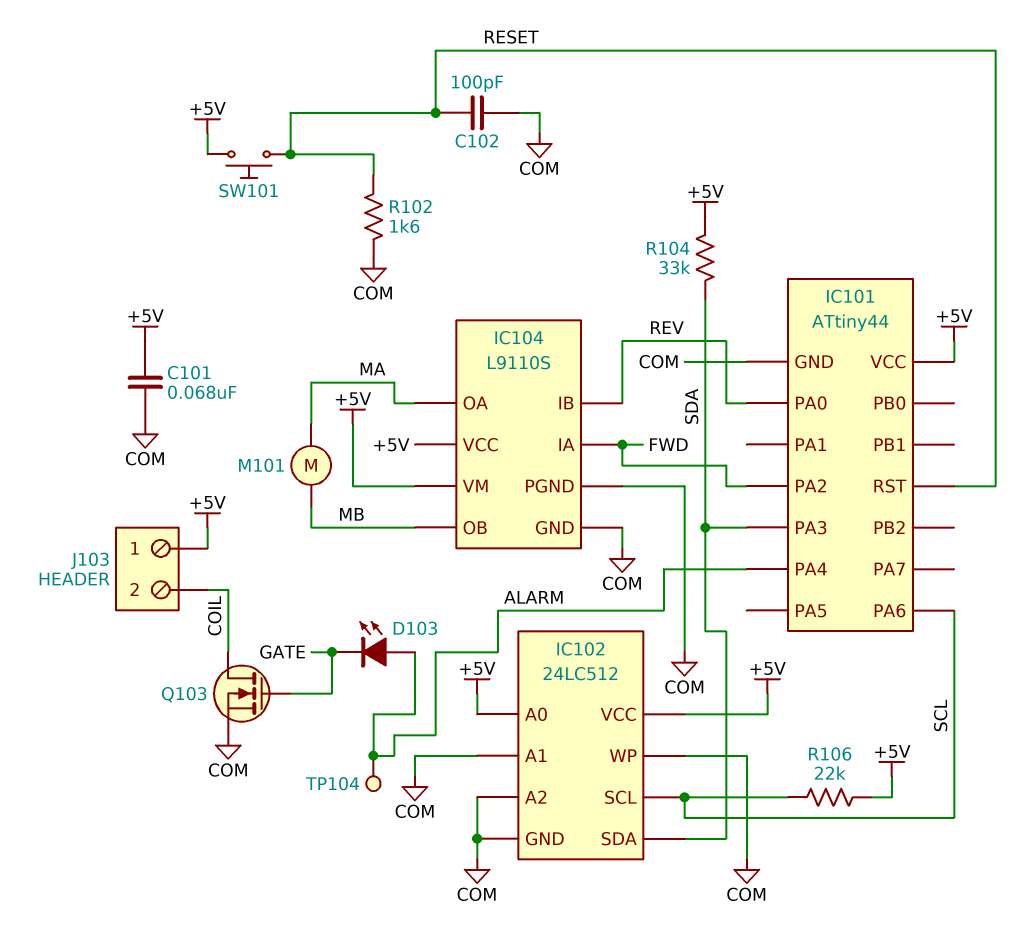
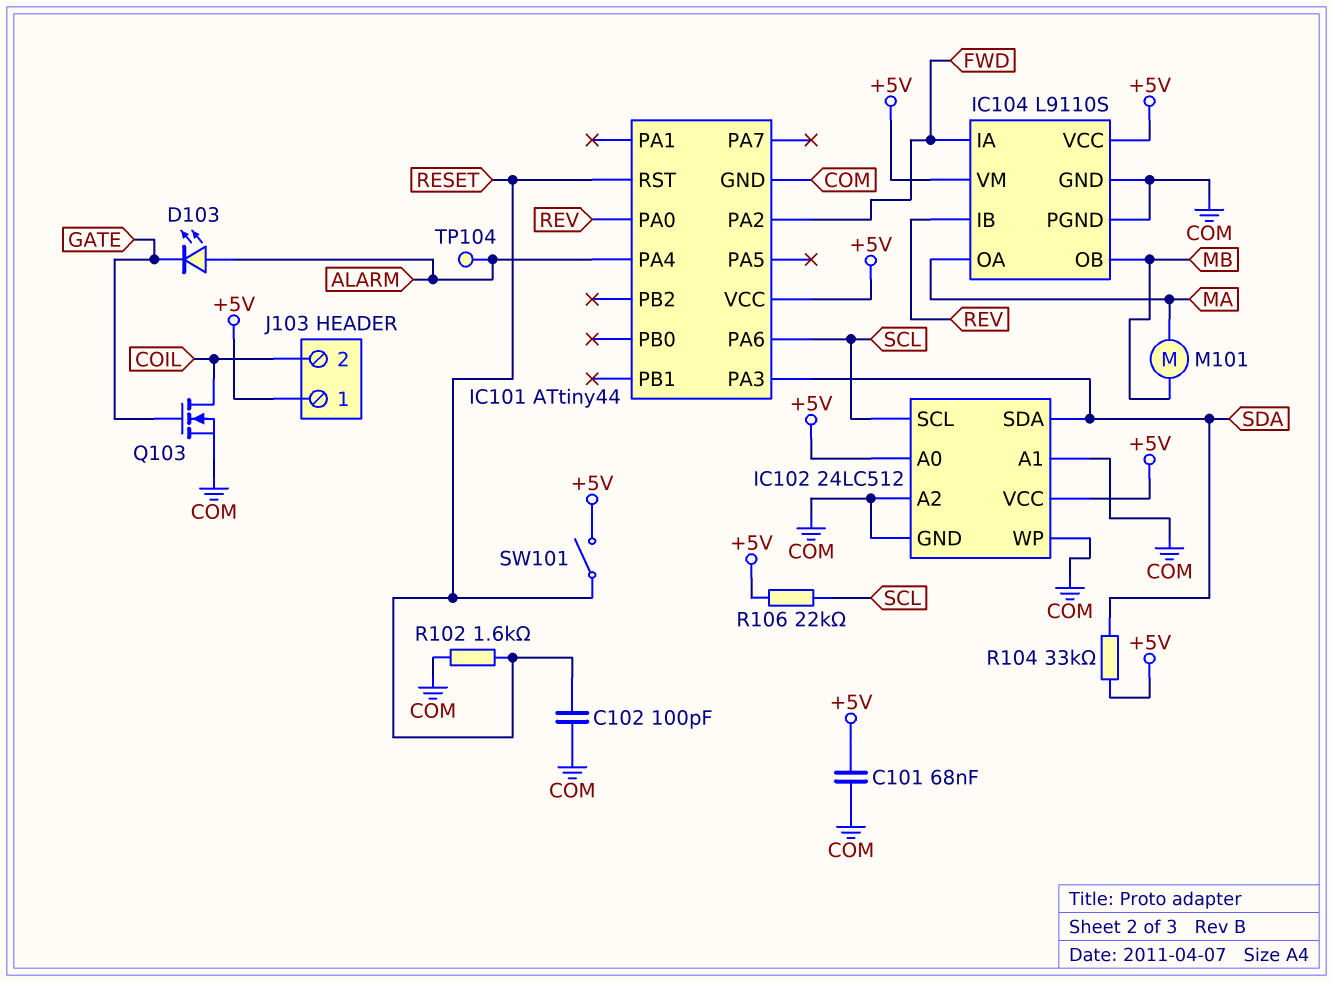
SW101: button (+5V, RESET) -> switch (+5V, RESET)

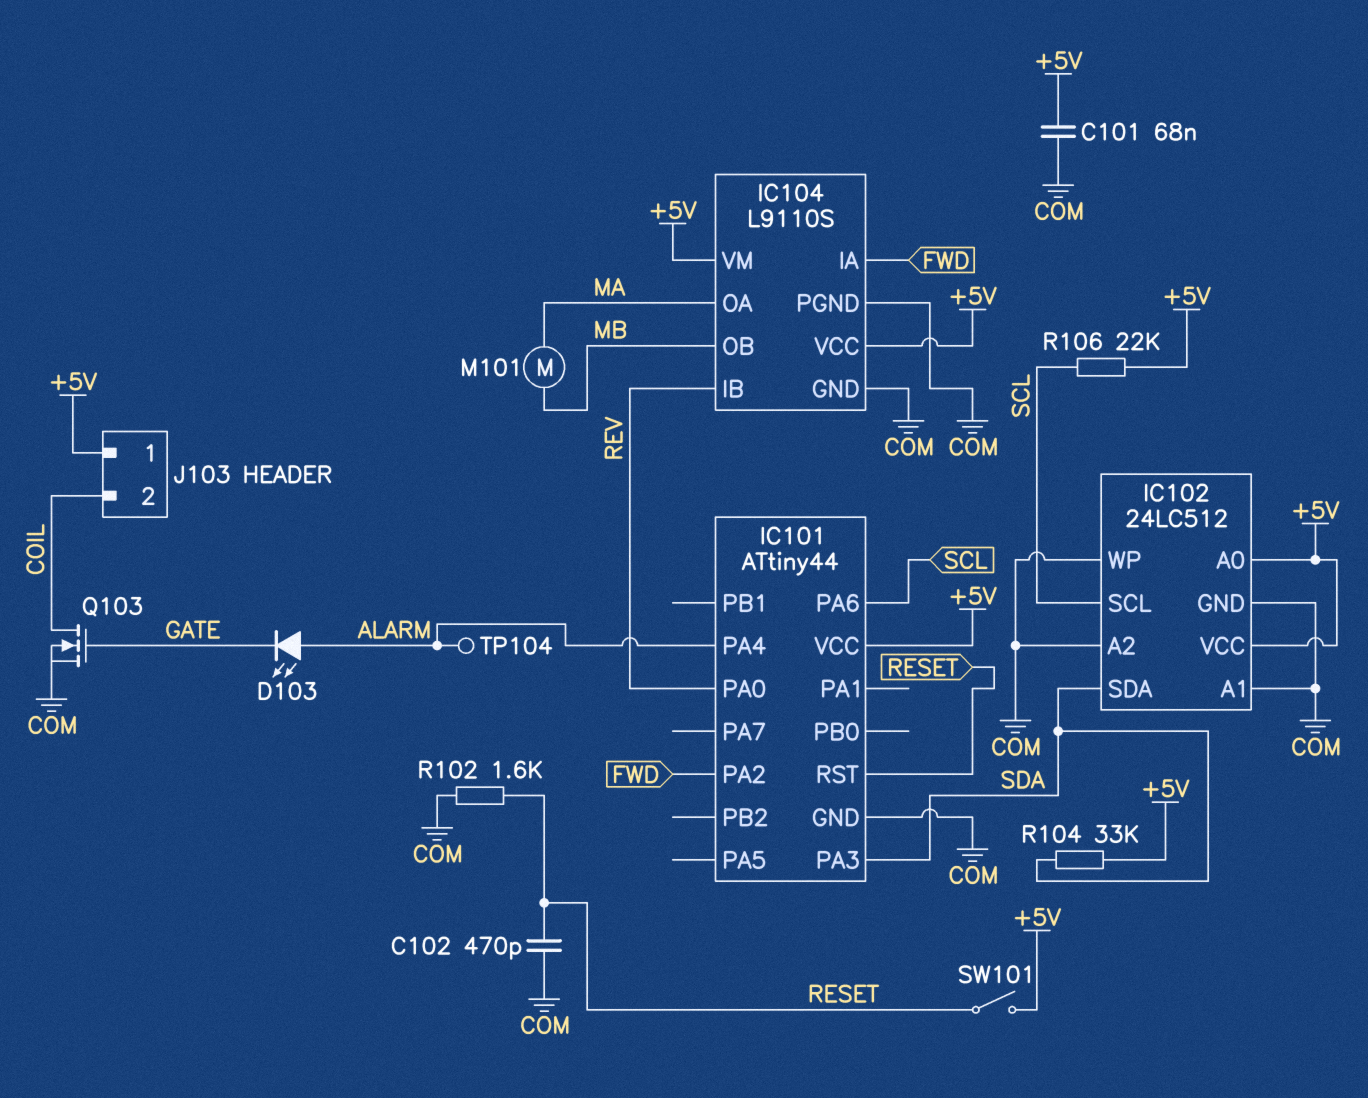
C102: 100pF (COM, RESET) -> 470pF (COM, RESET)

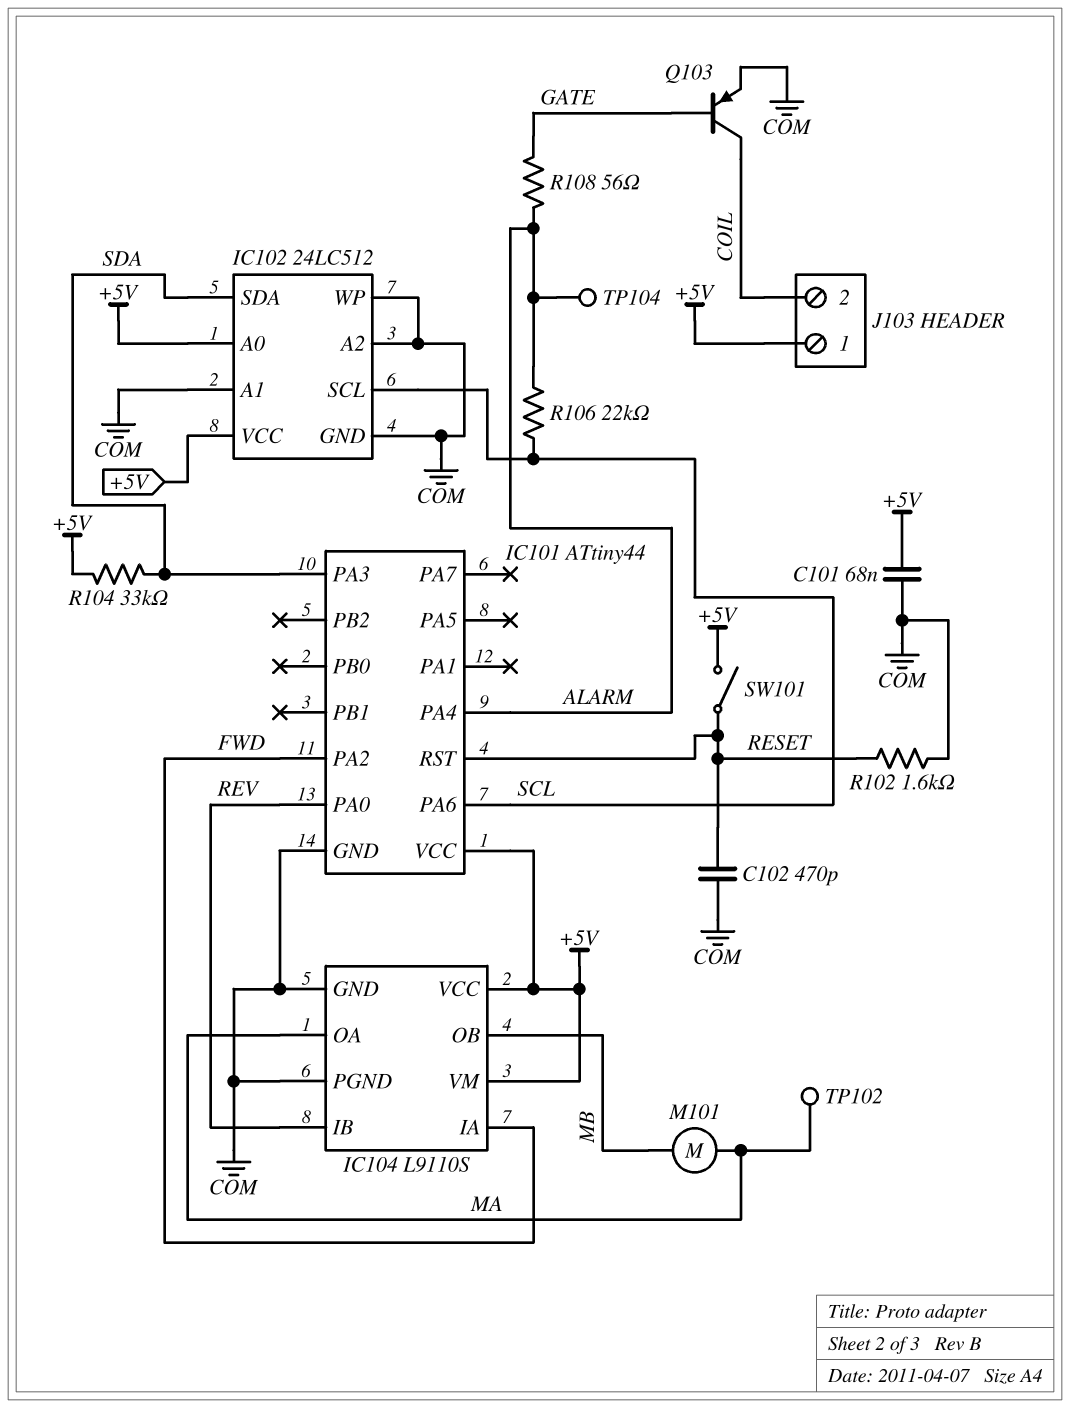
D103: LED (A ALARM, K GATE) -> none
Q103: NMOS (G GATE, D COIL, S COM) -> PNP (B GATE, C COIL, E COM)
R106: 22k (+5V, SCL) -> 22k (ALARM, SCL)
R108: none -> 56 (ALARM, GATE)
TP102: none -> test point (MA)

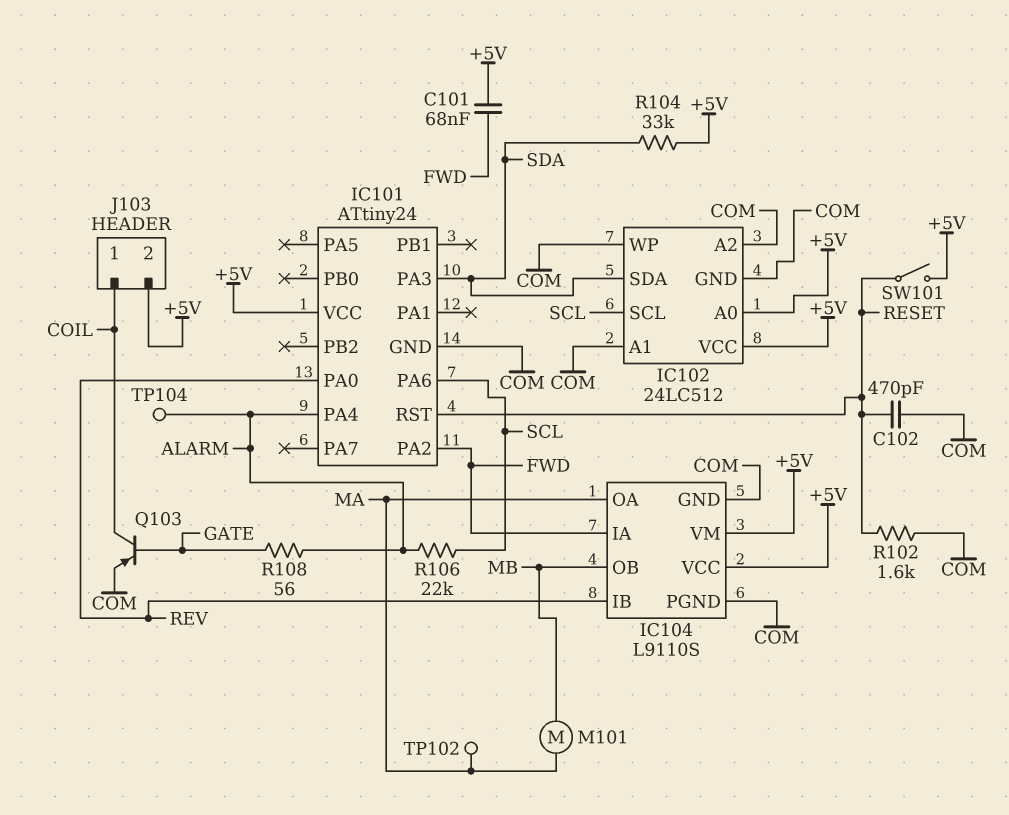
C101: 68nF (+5V, COM) -> 68nF (+5V, FWD)
IC101: ATtiny44 -> ATtiny24
J103 pin 1: +5V -> COIL
J103 pin 2: COIL -> +5V

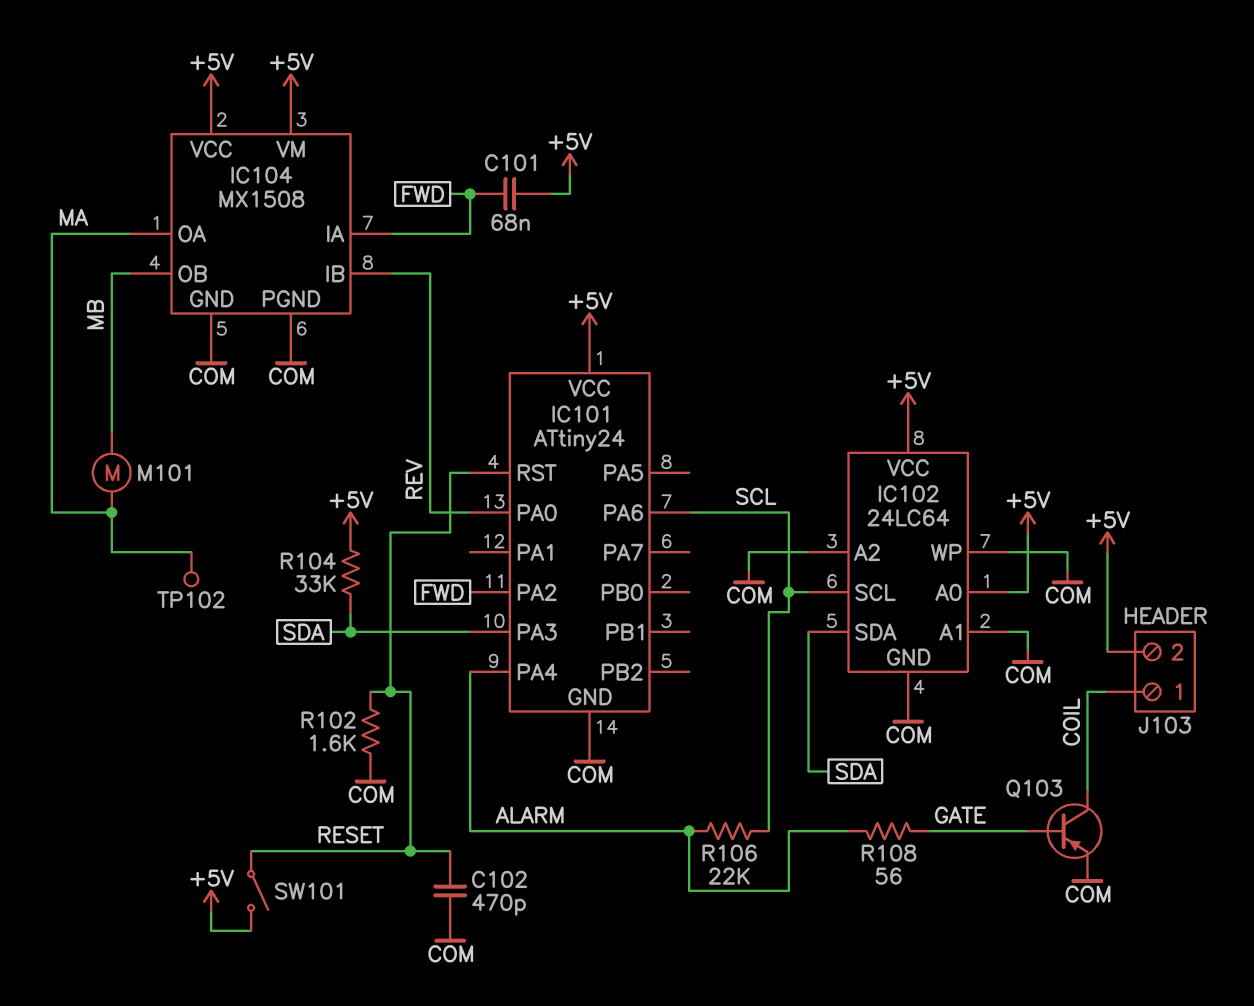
IC102: 24LC512 -> 24LC64
IC104: L9110S -> MX1508
TP104: test point (ALARM) -> none

